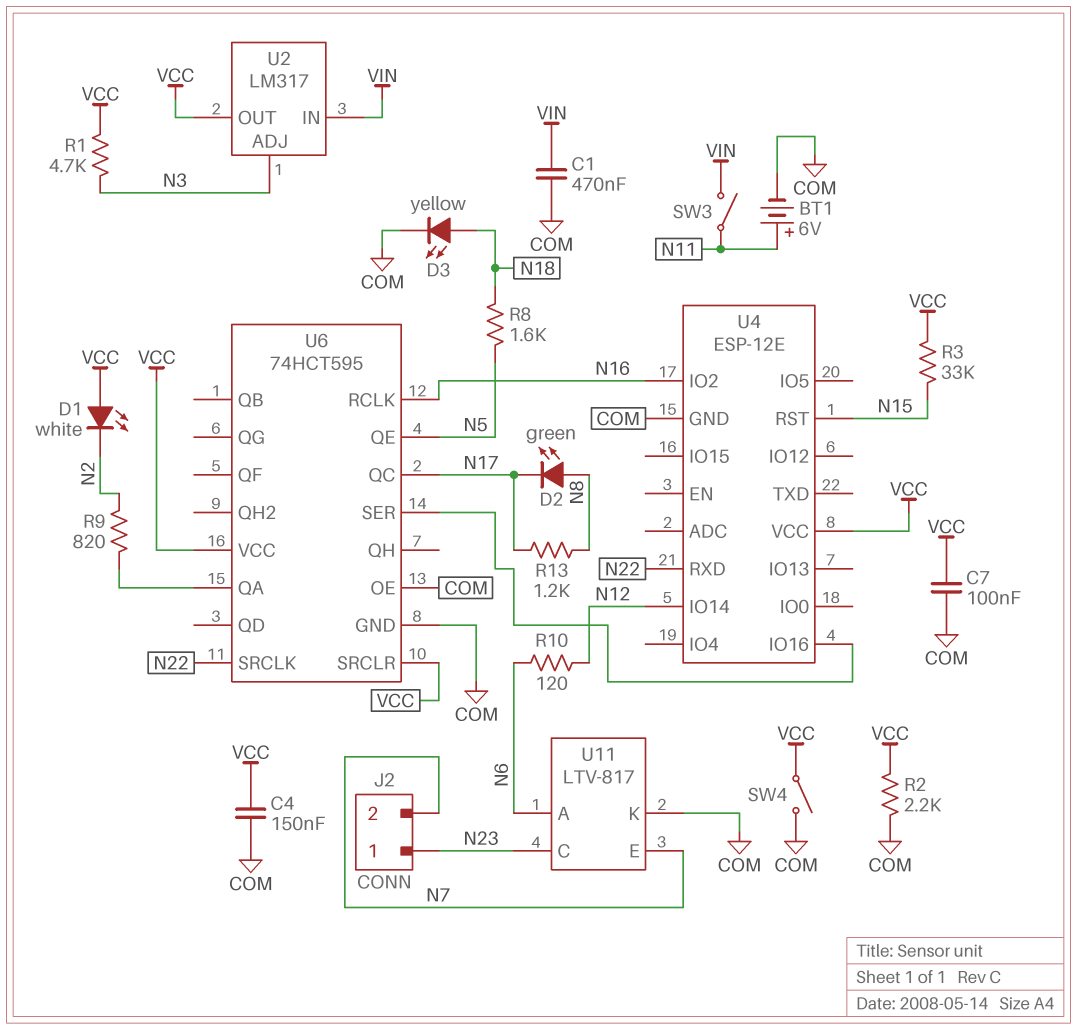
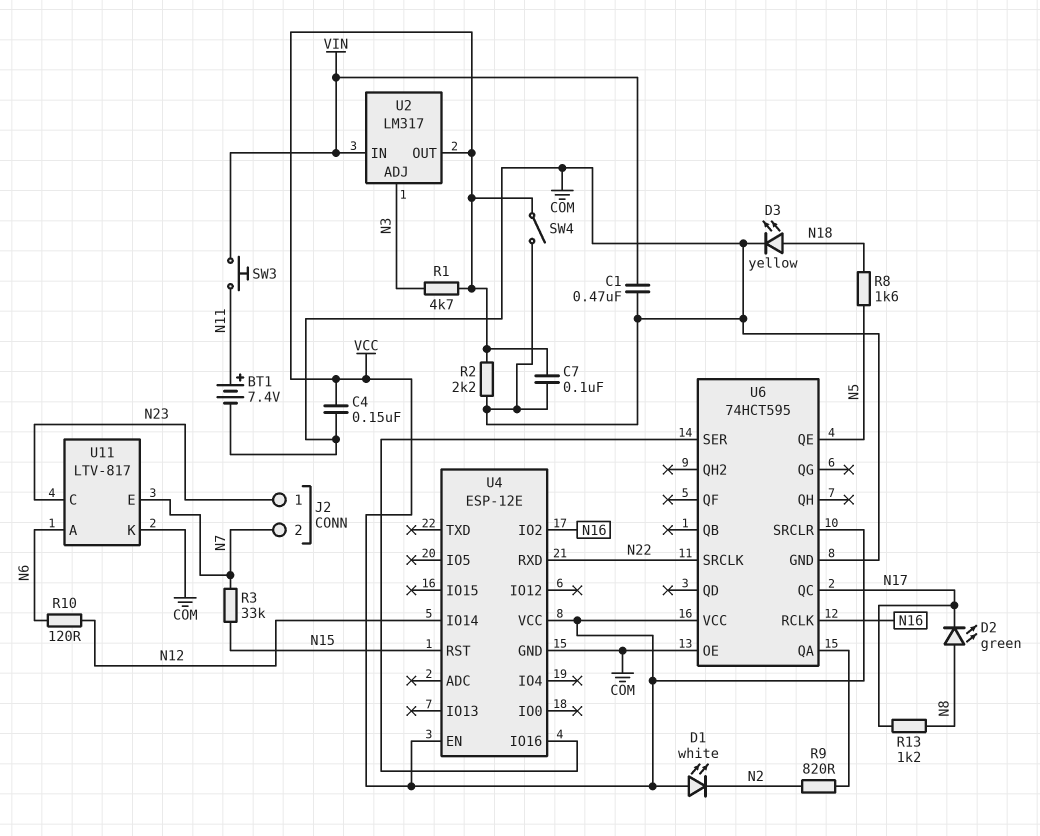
BT1: 6V (plus N11, minus COM) -> 7.4V (plus N11, minus COM)
R3: 33k (N15, VCC) -> 33k (N7, N15)
SW3: switch (N11, VIN) -> button (N11, VIN)
U4 pin EN: none -> VCC

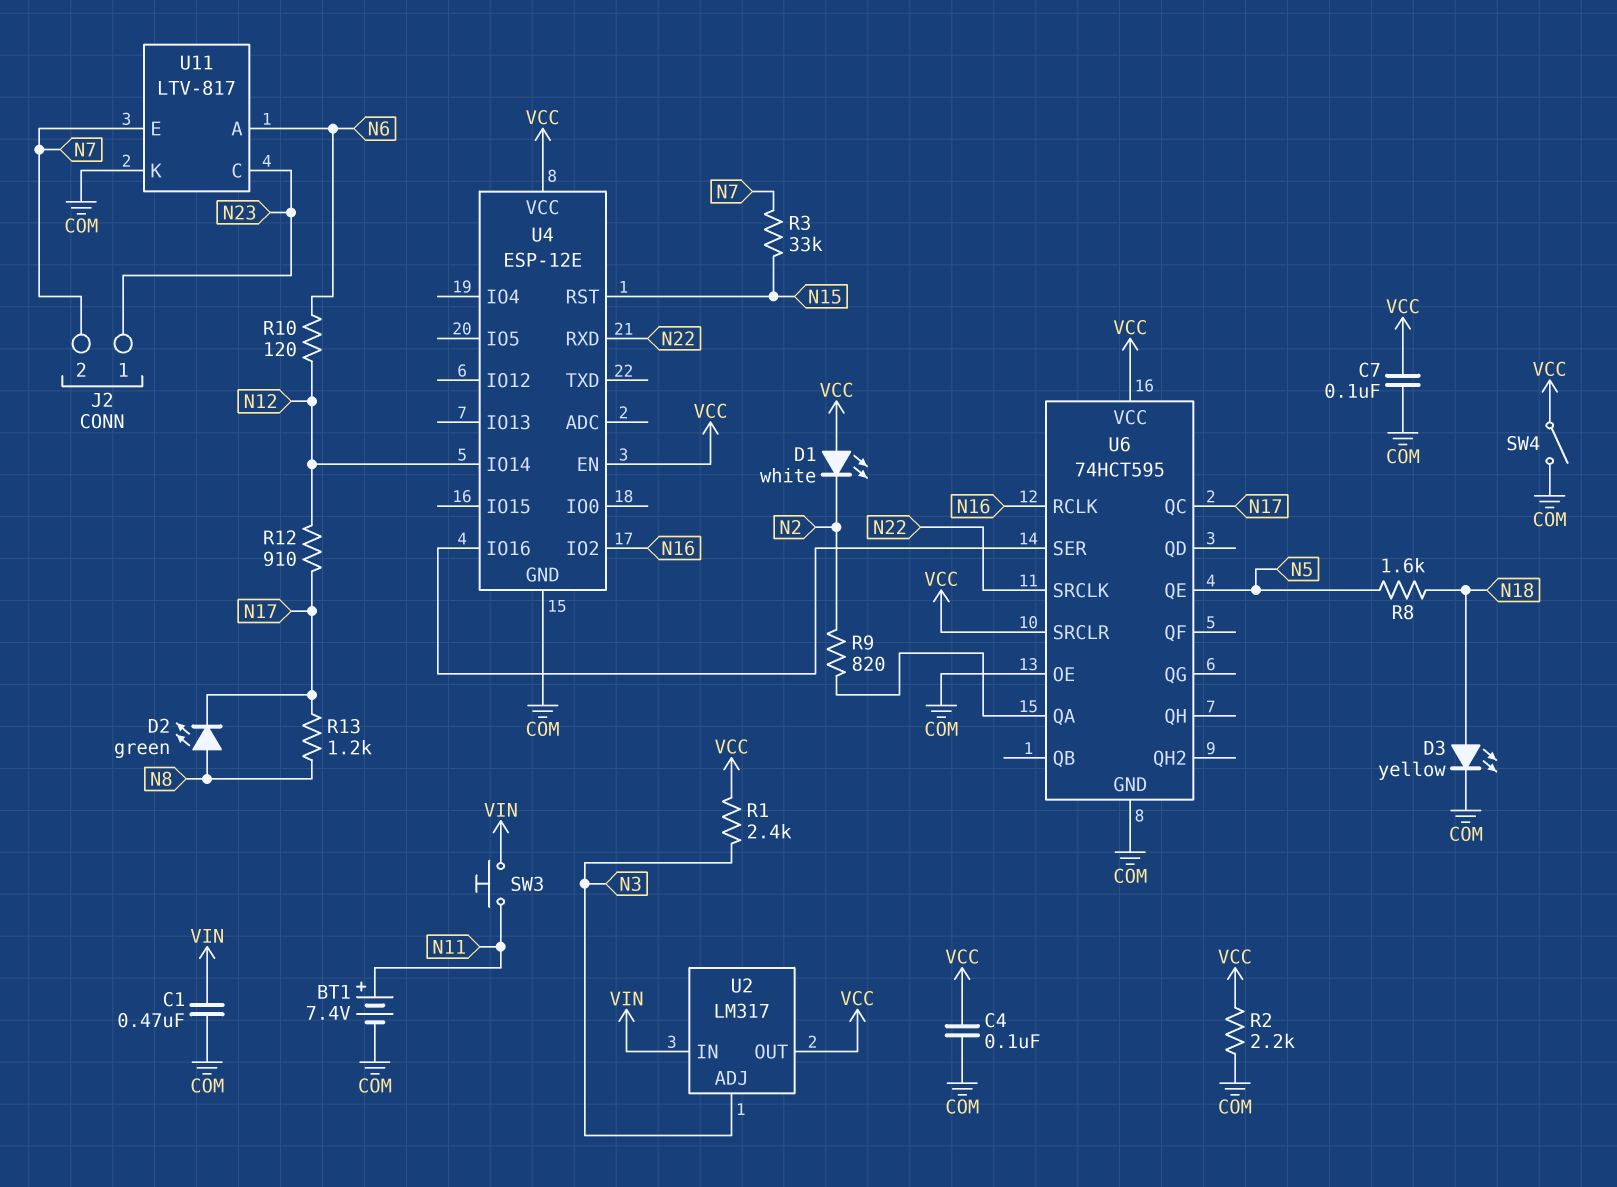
C4: 150nF (COM, VCC) -> 100nF (COM, VCC)
R1: 4.7k (N3, VCC) -> 2.4k (N3, VCC)
R12: none -> 910 (N12, N17)

